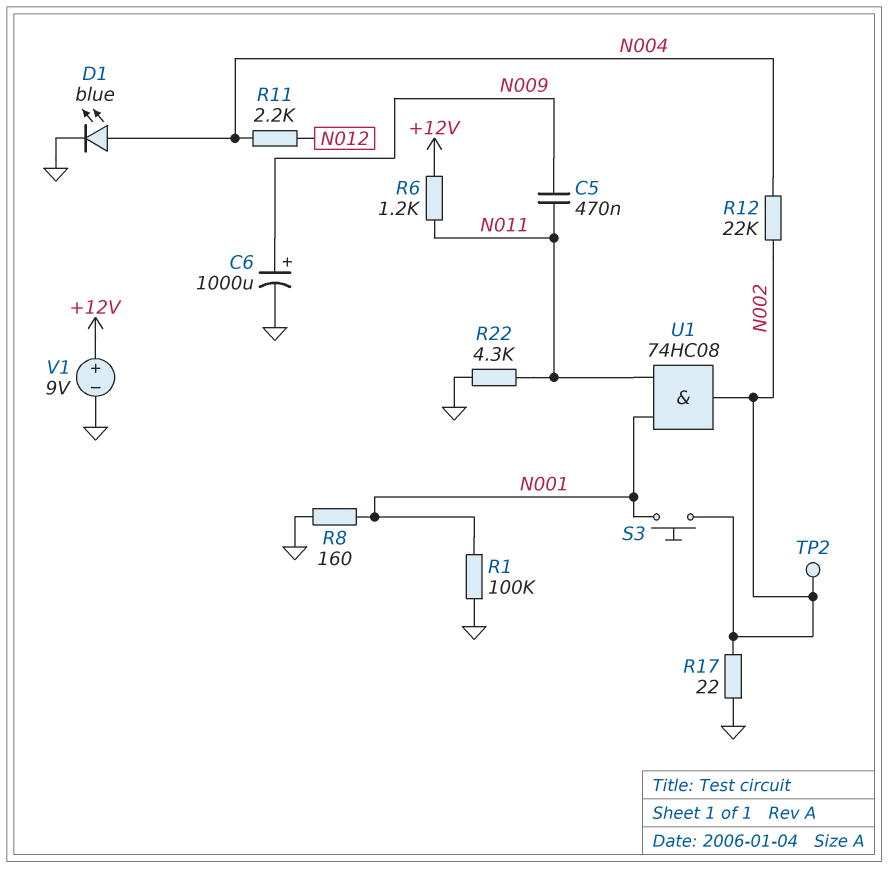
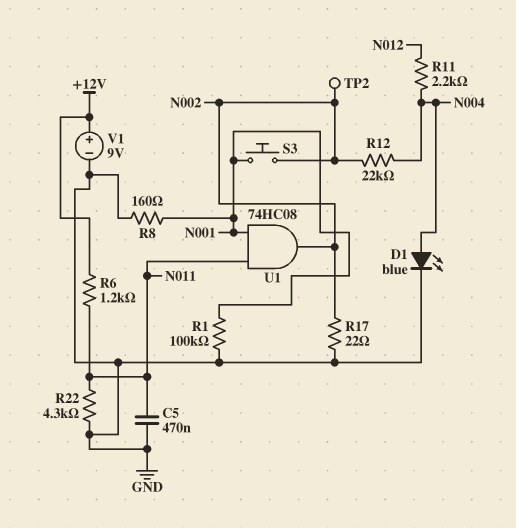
C5: 470nF (N009, N011) -> 470nF (GND, N011)
C6: 1000uF (plus N009, minus GND) -> none

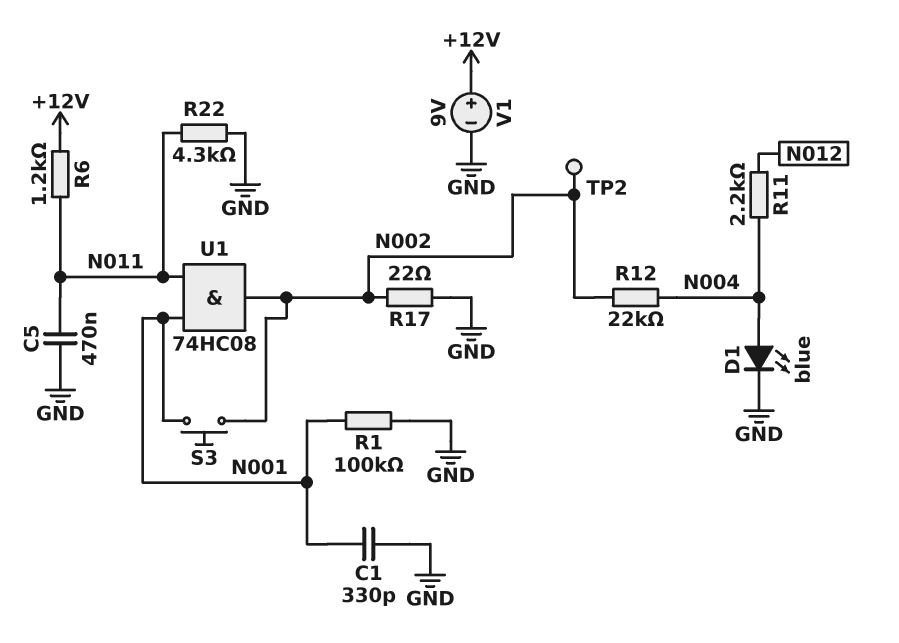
C1: none -> 330pF (GND, N001)
R8: 160 (GND, N001) -> none

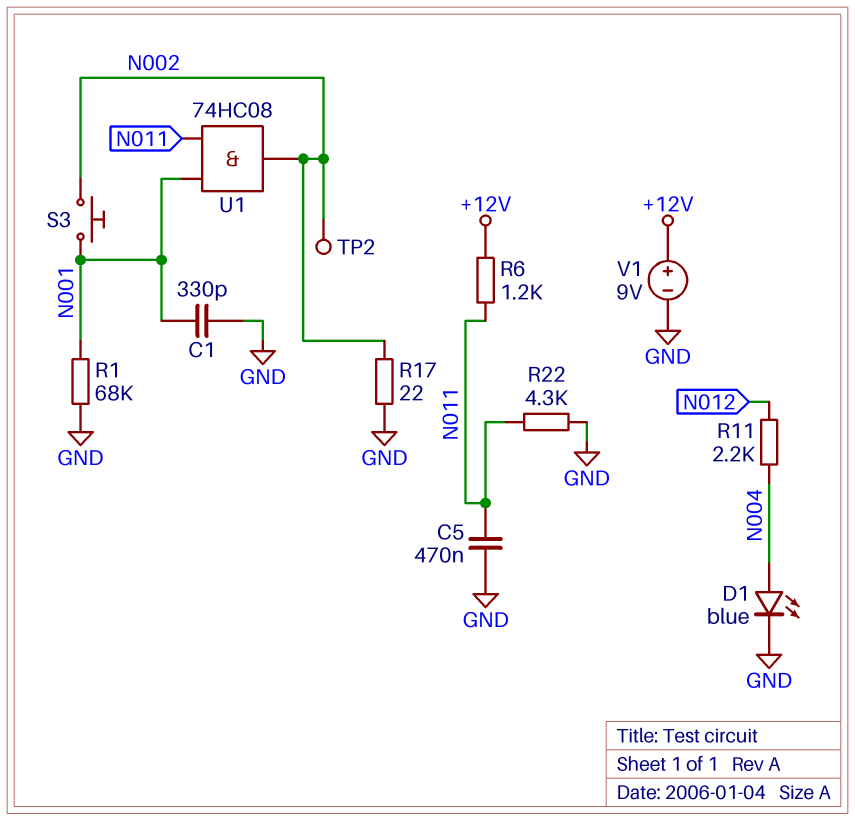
R1: 100k (GND, N001) -> 68k (GND, N001)
R12: 22k (N002, N004) -> none

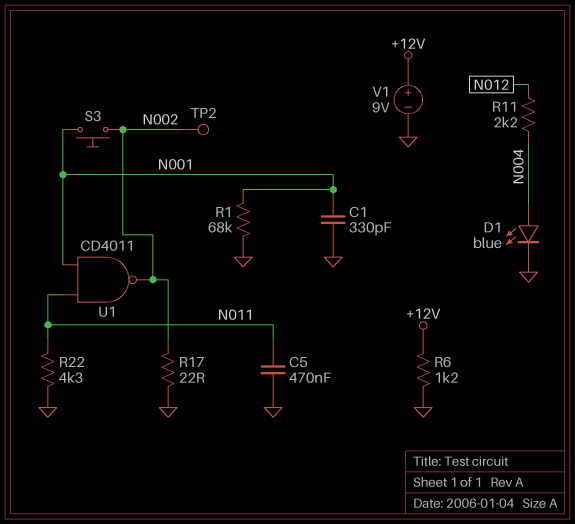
R6: 1.2k (+12V, N011) -> 1.2k (+12V, GND)
U1: AND 74HC08 (in N001, in N011, out N002) -> NAND CD4011 (in N001, in N011, out N002)

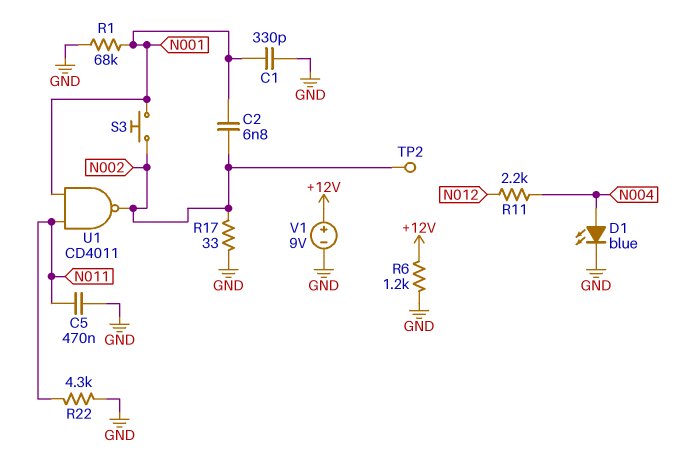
C2: none -> 6.8nF (N001, N002)
R17: 22 (GND, N002) -> 33 (GND, N002)

